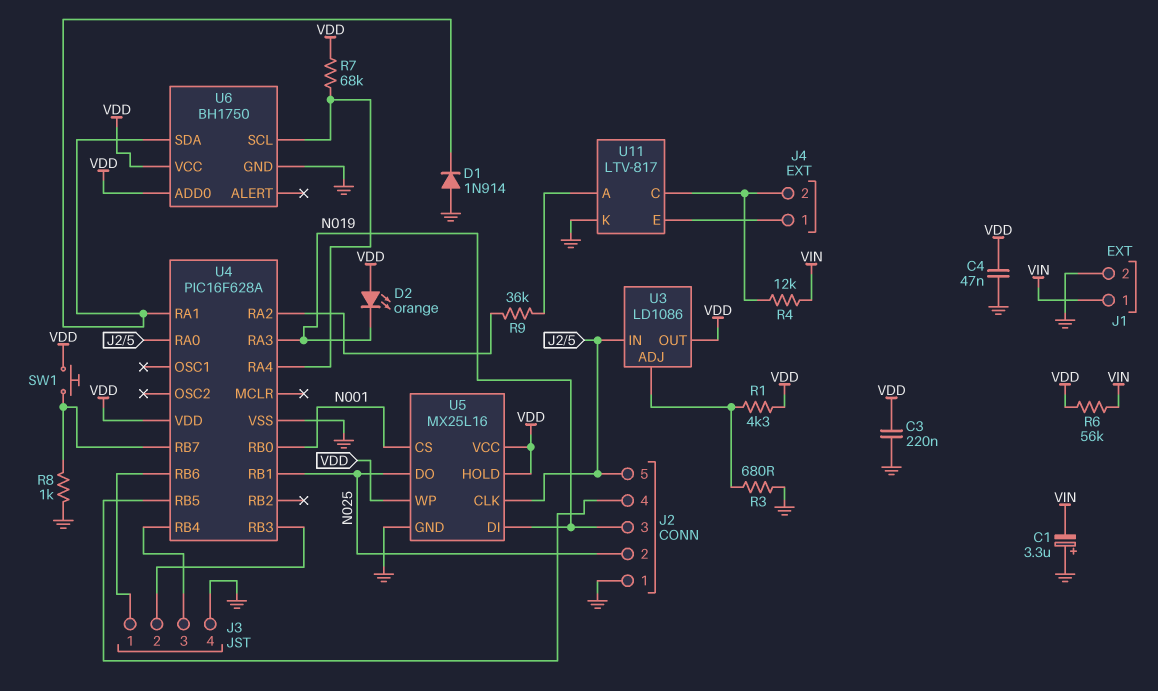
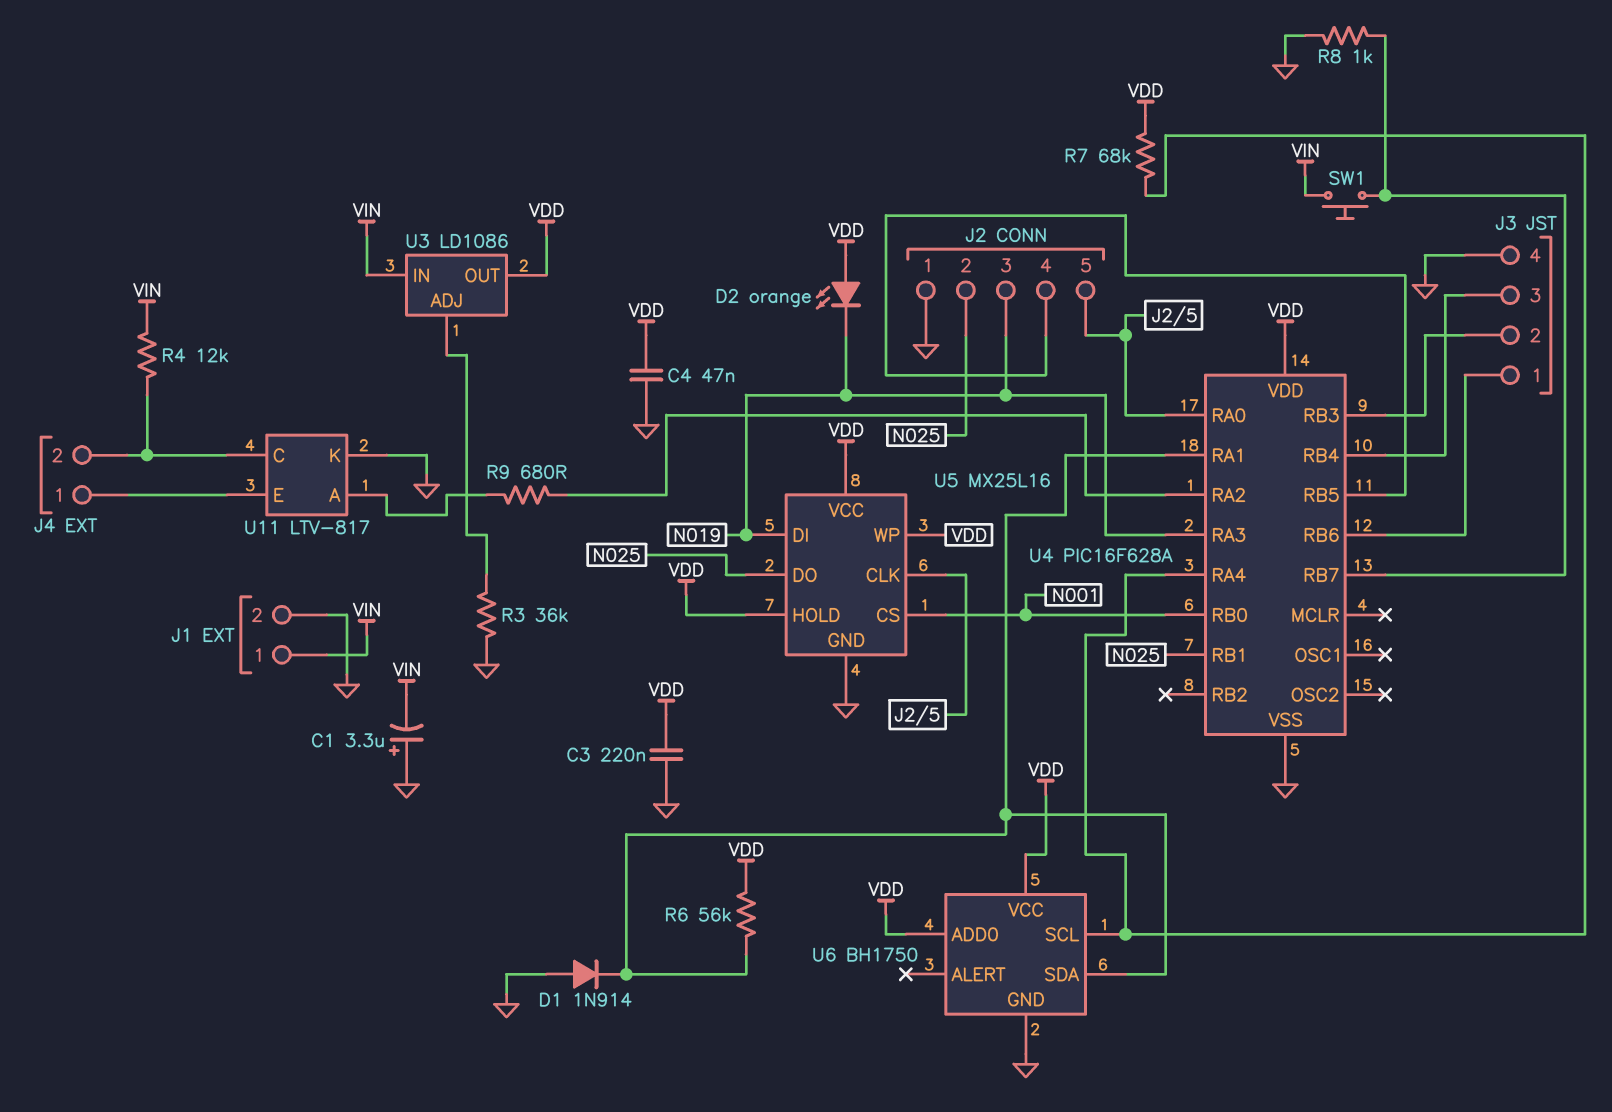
R1: 4.3k (U3/ADJ, VDD) -> none
R3: 680 (GND, U3/ADJ) -> 36k (GND, U3/ADJ)
R6: 56k (VDD, VIN) -> 56k (U4/RA1, VDD)
R9: 36k (U4/RA2, U11/A) -> 680 (U4/RA2, U11/A)
SW1: button (U4/RB7, VDD) -> button (U4/RB7, VIN)
U3 pin IN: J2/5 -> VIN

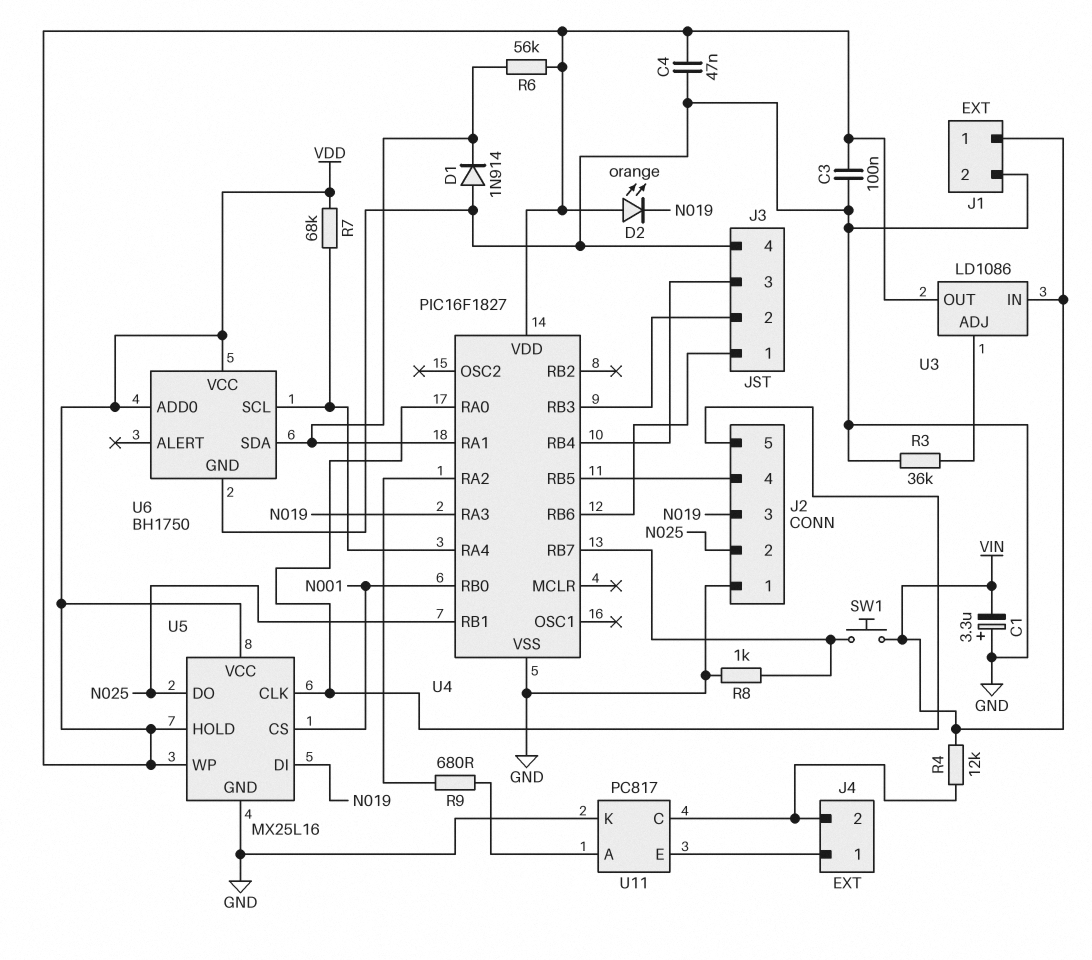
C3: 220nF (GND, VDD) -> 100nF (GND, VDD)
U4: PIC16F628A -> PIC16F1827
U11: LTV-817 -> PC817

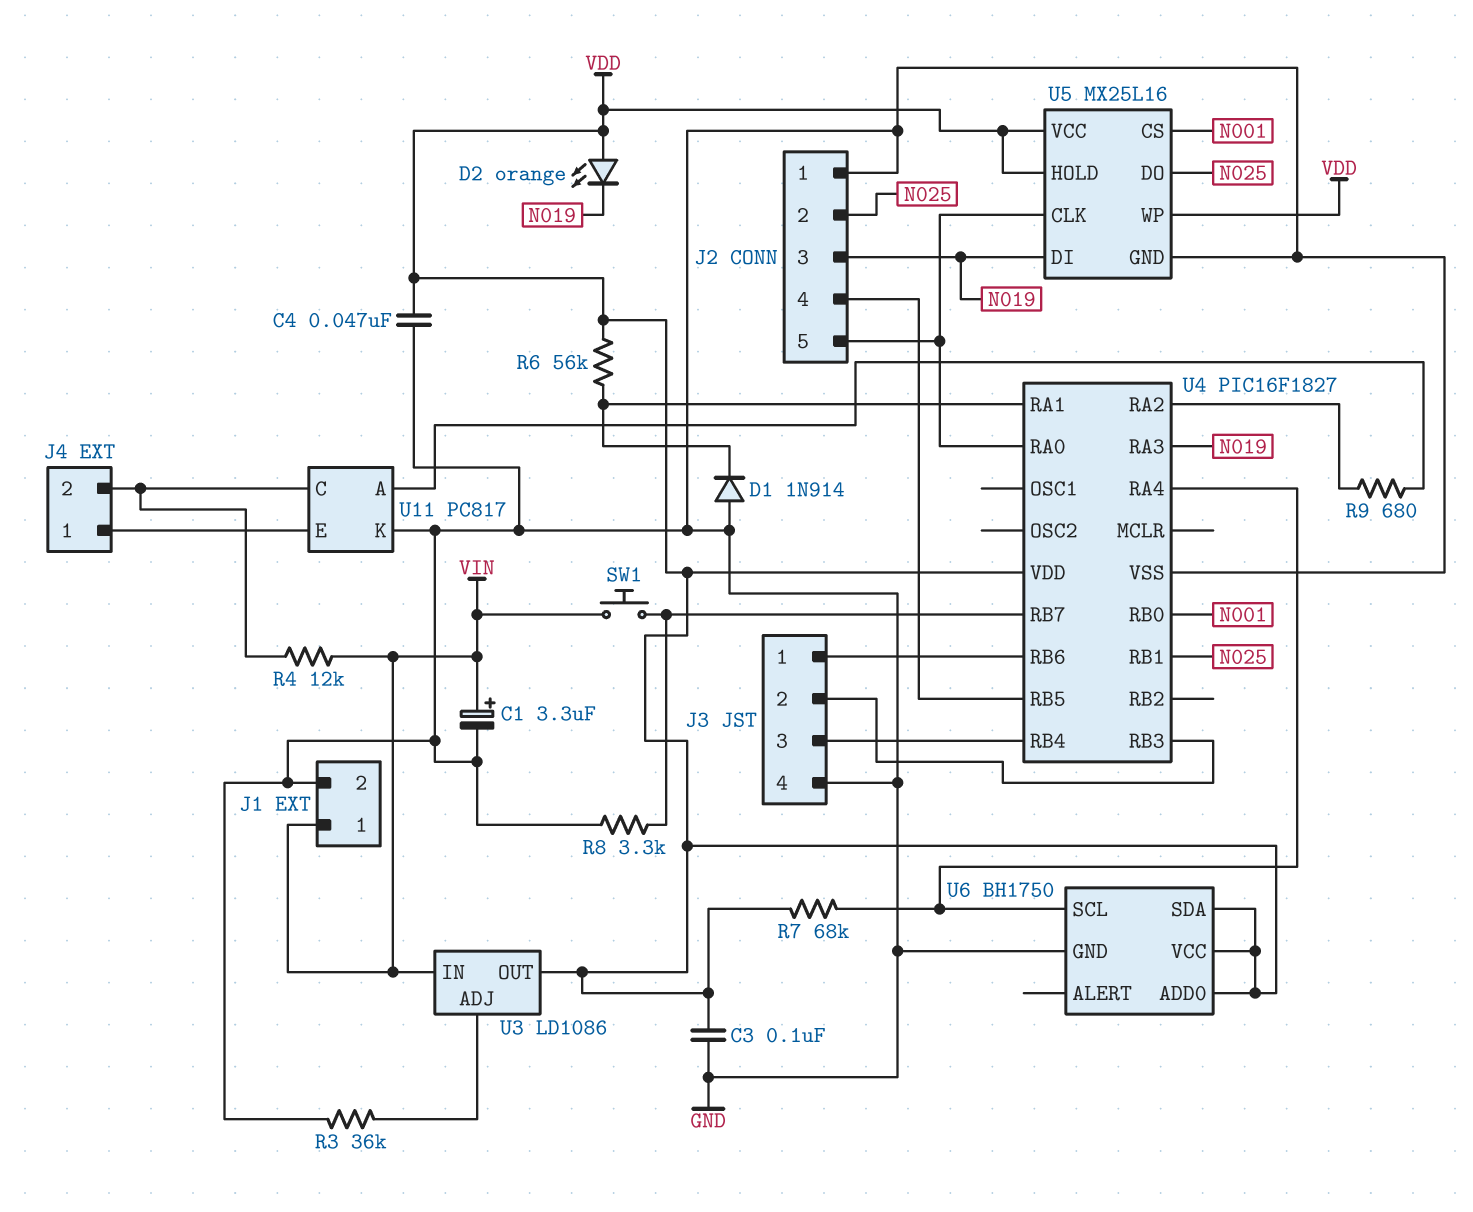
C1: 3.3uF (plus GND, minus VIN) -> 3.3uF (plus VIN, minus GND)
R8: 1k (GND, U4/RB7) -> 3.3k (GND, U4/RB7)
U6 pin SDA: U4/RA1 -> VDD

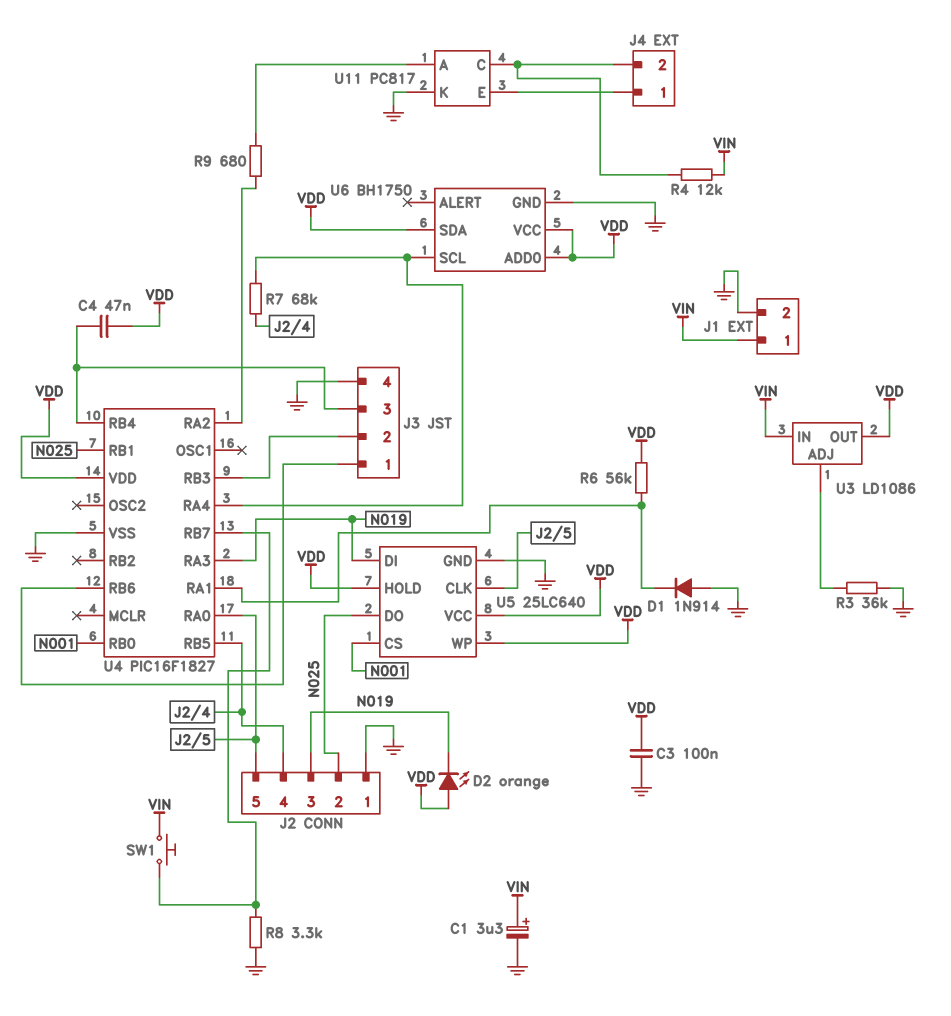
C4: 47nF (GND, VDD) -> 47nF (J3/3, VDD)
R7: 68k (U4/RA4, VDD) -> 68k (J2/4, U4/RA4)
U5: MX25L16 -> 25LC640

